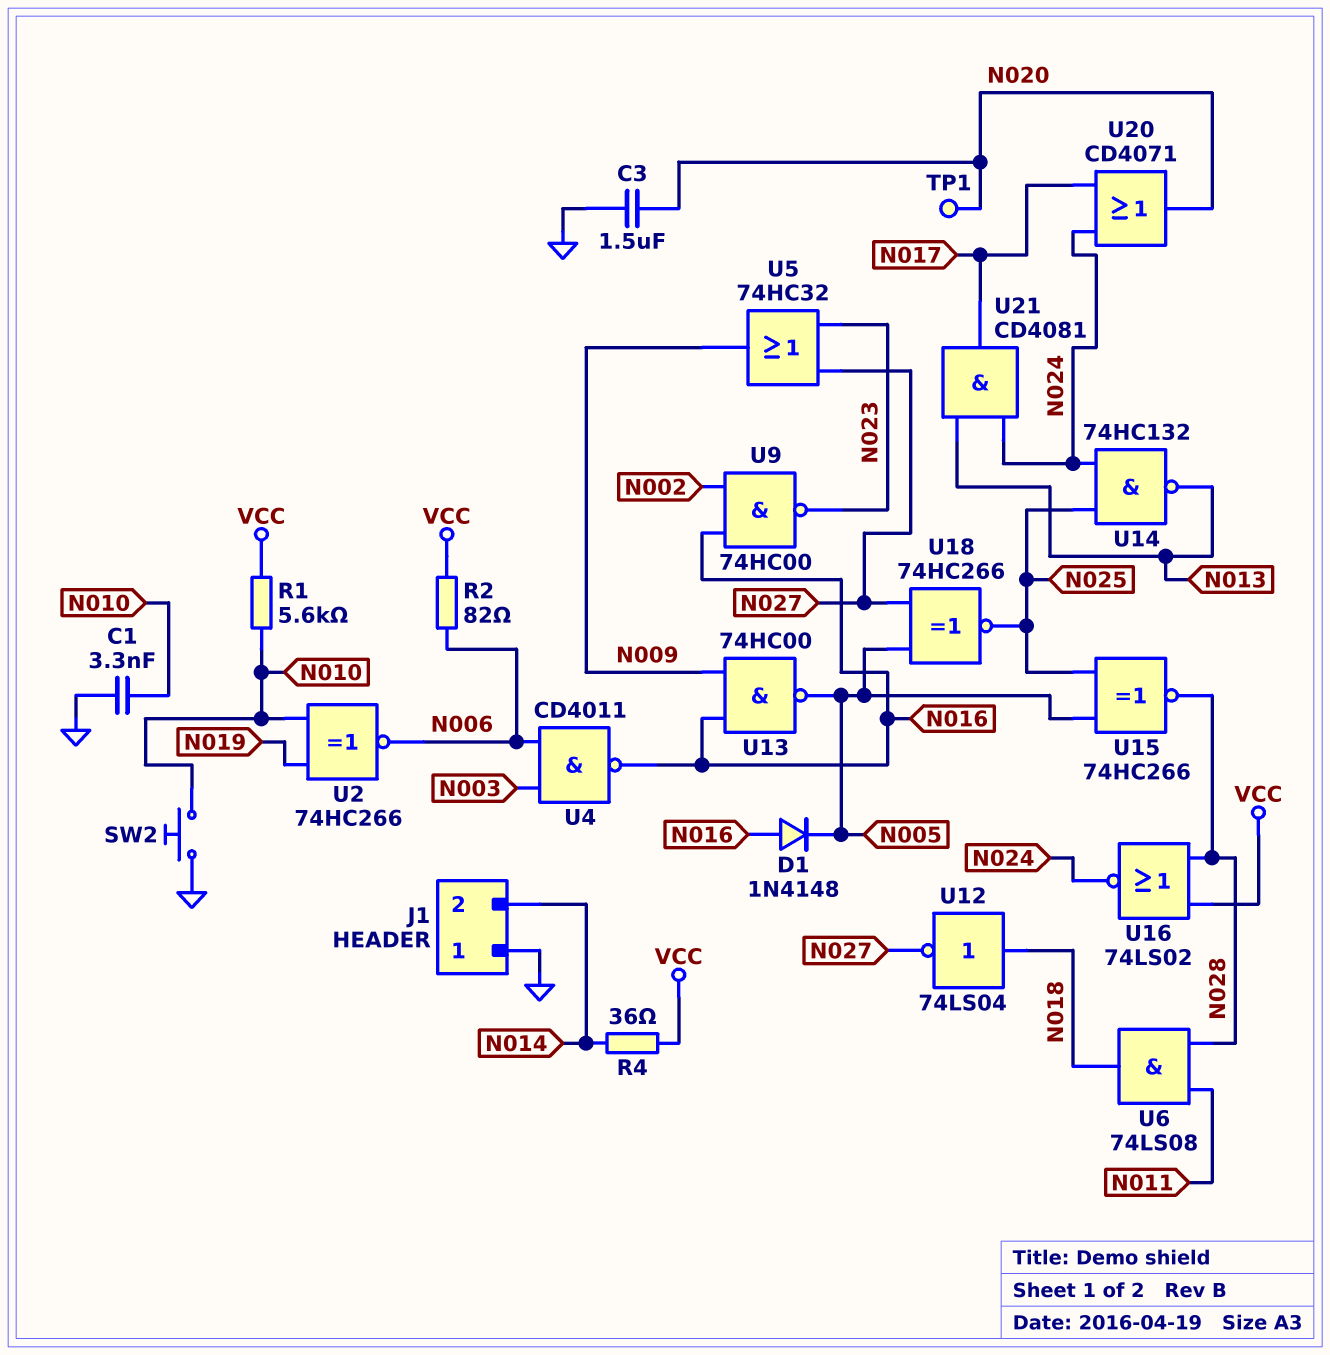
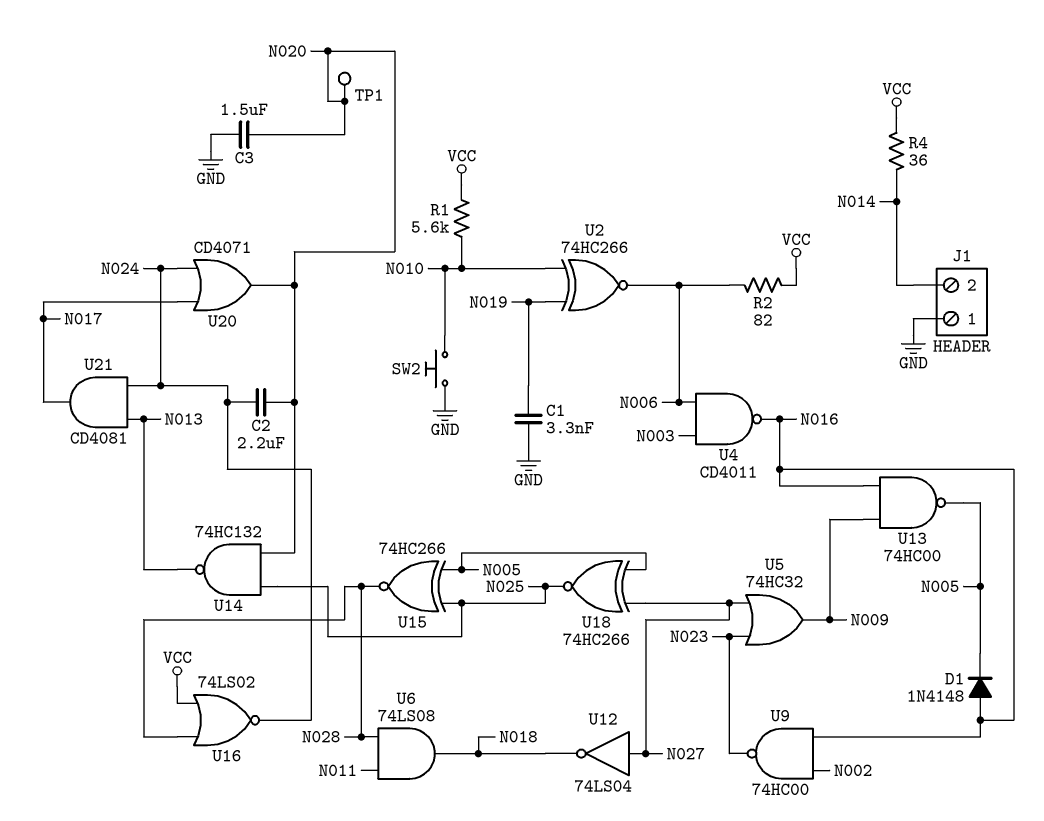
C1: 3.3nF (GND, N010) -> 3.3nF (GND, N019)
C2: none -> 2.2uF (N020, N024)
U12: NOT 74LS04 (in N018, out N027) -> NOT 74LS04 (in N027, out N018)
U14: NAND 74HC132 (in N024, in N025, out N013) -> NAND 74HC132 (in N020, in N025, out N013)

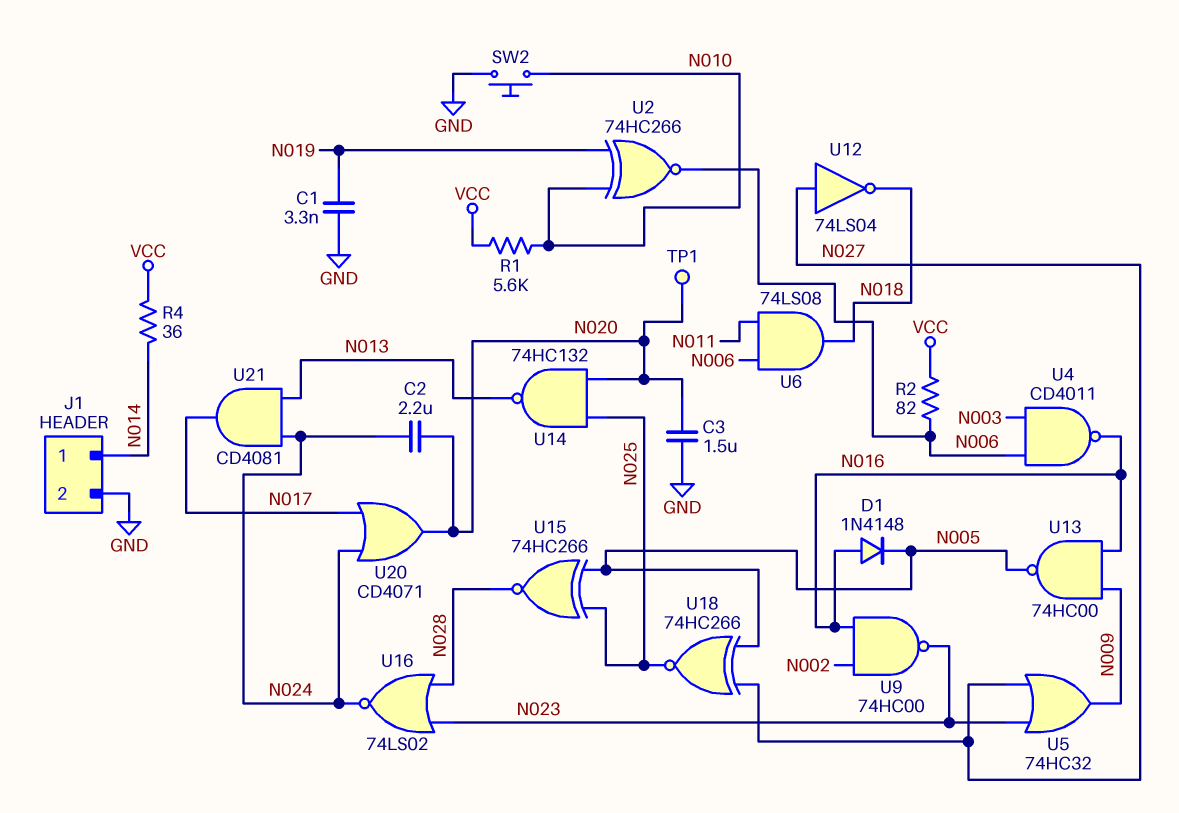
J1 pin 1: GND -> N014
J1 pin 2: N014 -> GND
U6: AND 74LS08 (in N011, in N028, out N018) -> AND 74LS08 (in N006, in N011, out N018)
U16: NOR 74LS02 (in N028, in VCC, out N024) -> NOR 74LS02 (in N023, in N028, out N024)

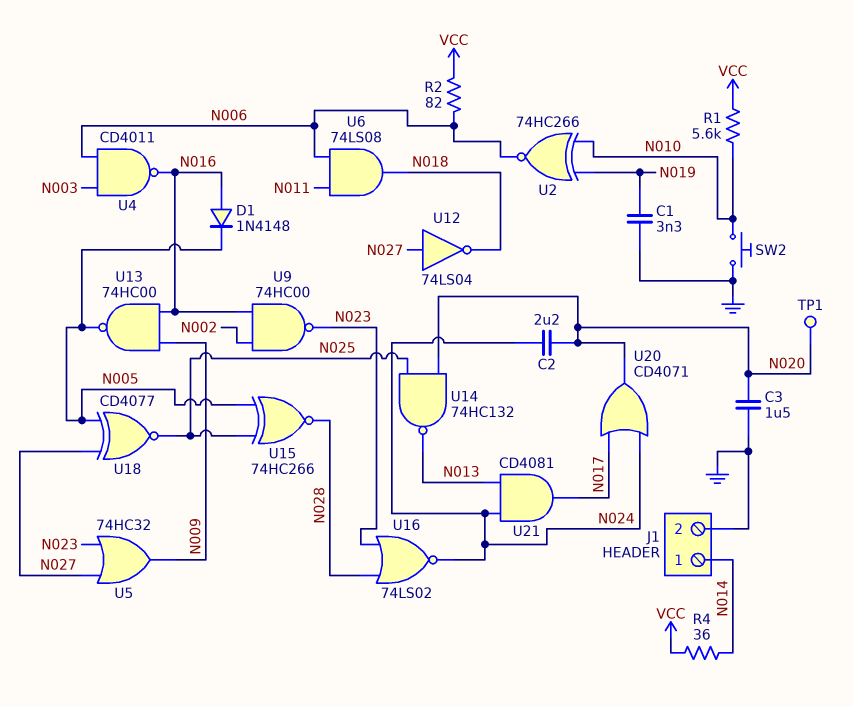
U18: XNOR 74HC266 (in N005, in N027, out N025) -> XNOR CD4077 (in N005, in N027, out N025)

